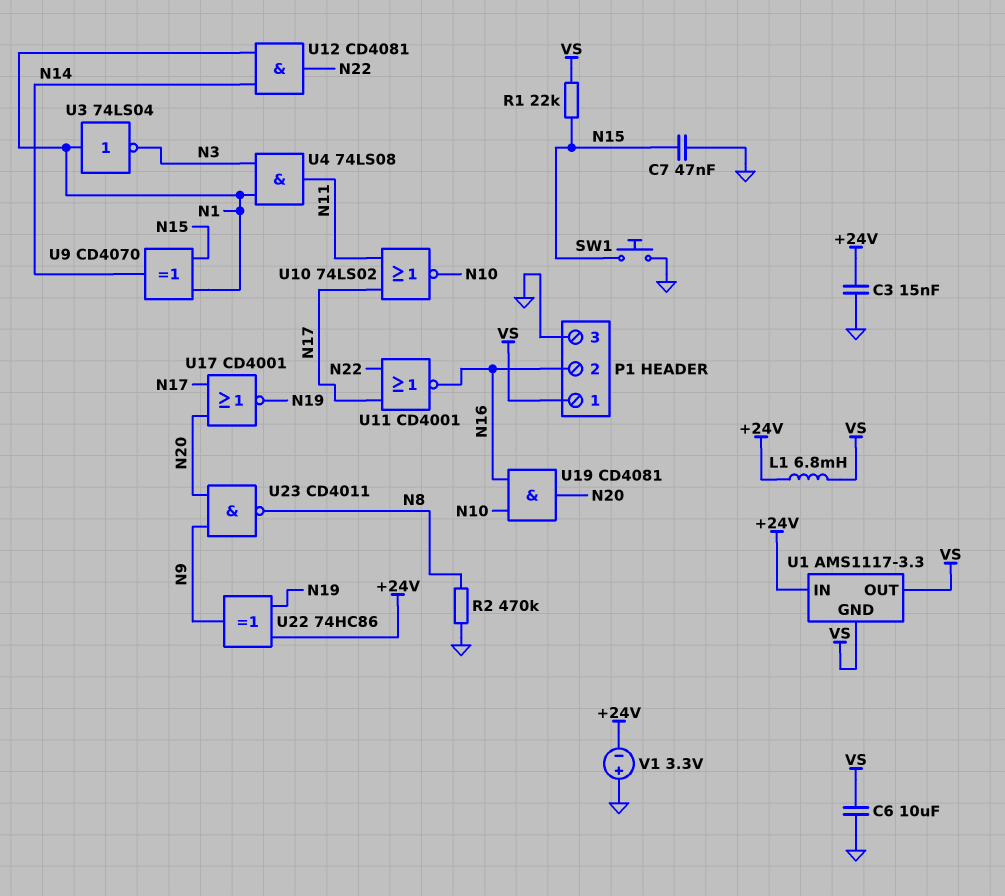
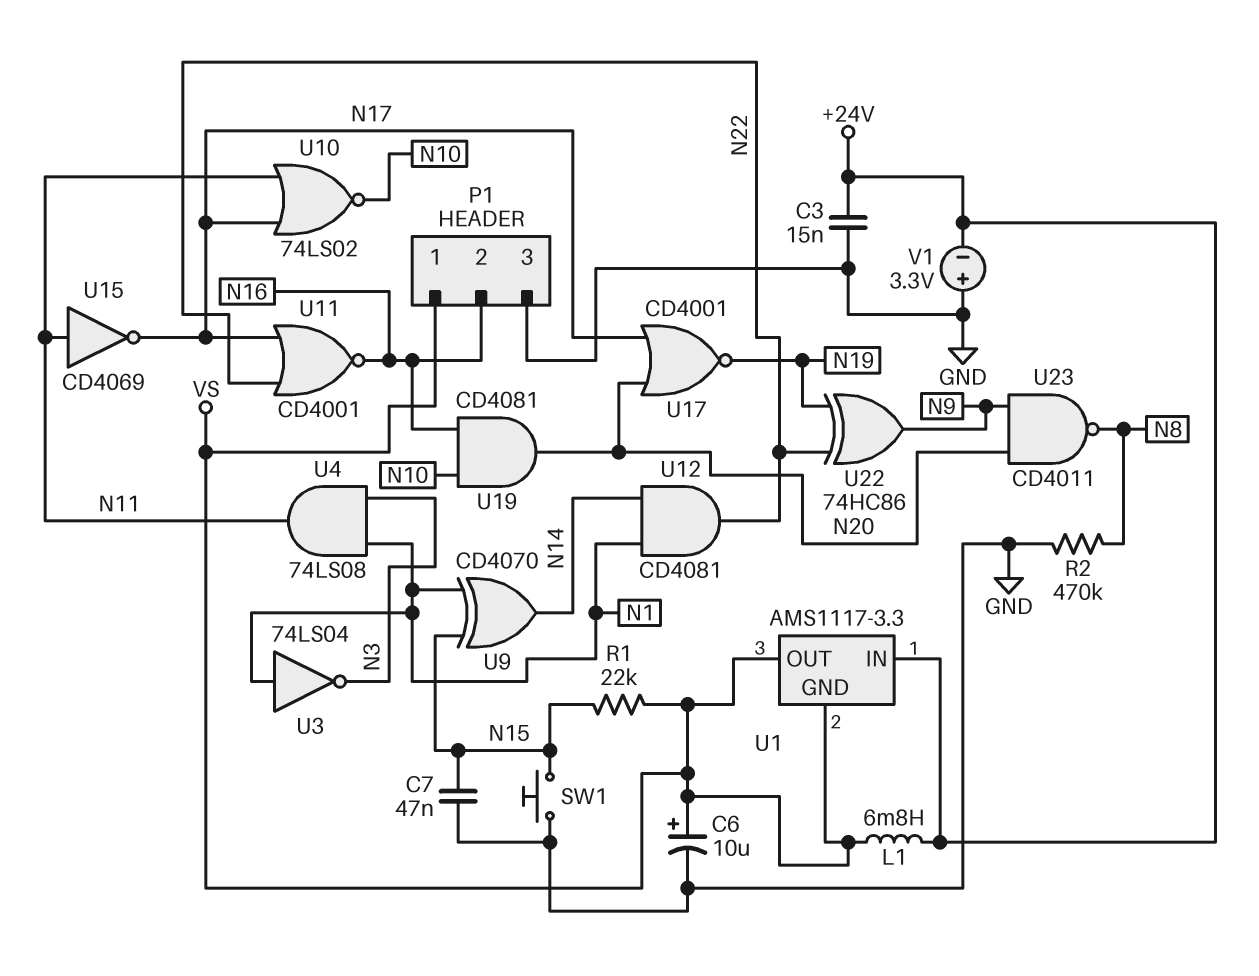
C6: 10uF (GND, VS) -> 10uF (plus VS, minus GND)
U15: none -> NOT CD4069 (in N11, out N17)
U22: XOR 74HC86 (in +24V, in N19, out N9) -> XOR 74HC86 (in N19, in N22, out N9)

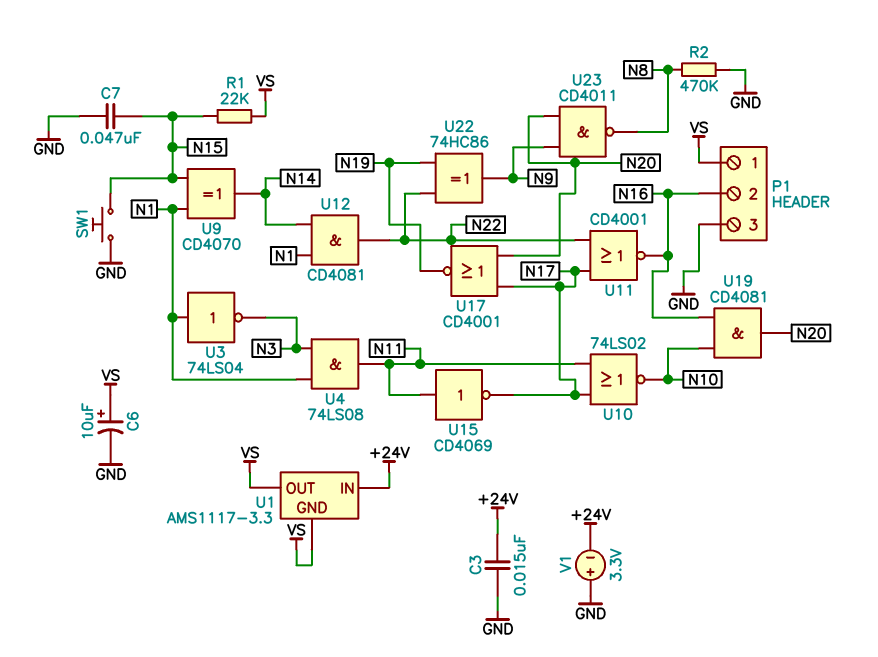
L1: 6.8mH (+24V, VS) -> none

